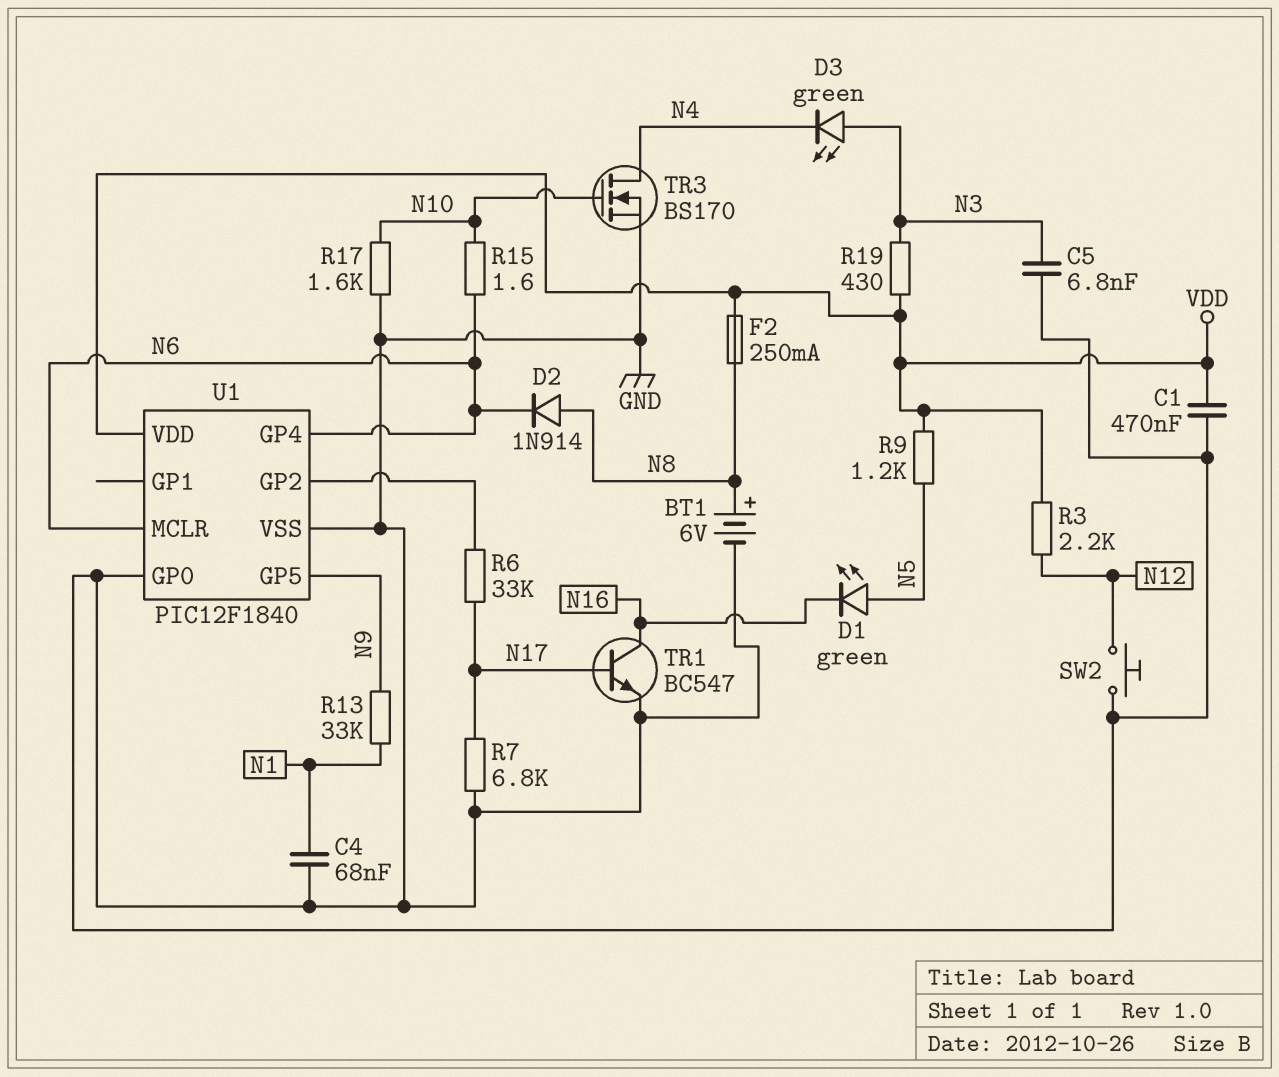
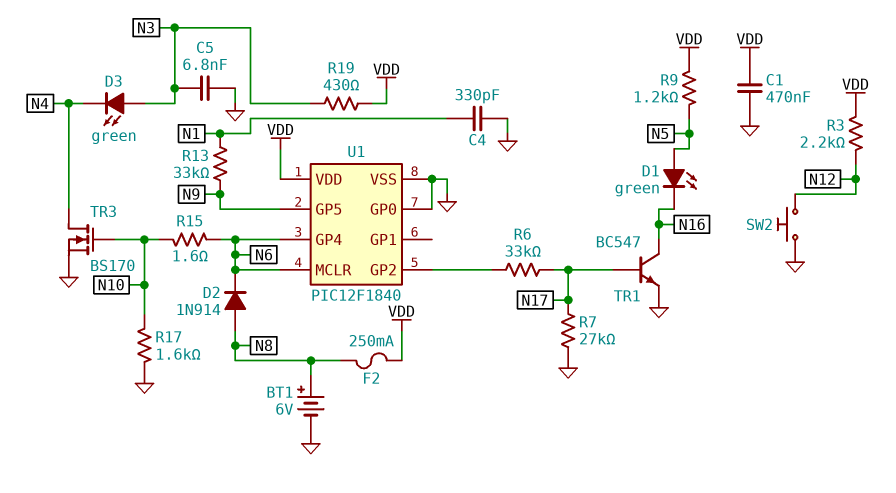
C4: 68nF (GND, N1) -> 330pF (GND, N1)
R7: 6.8k (GND, N17) -> 27k (GND, N17)

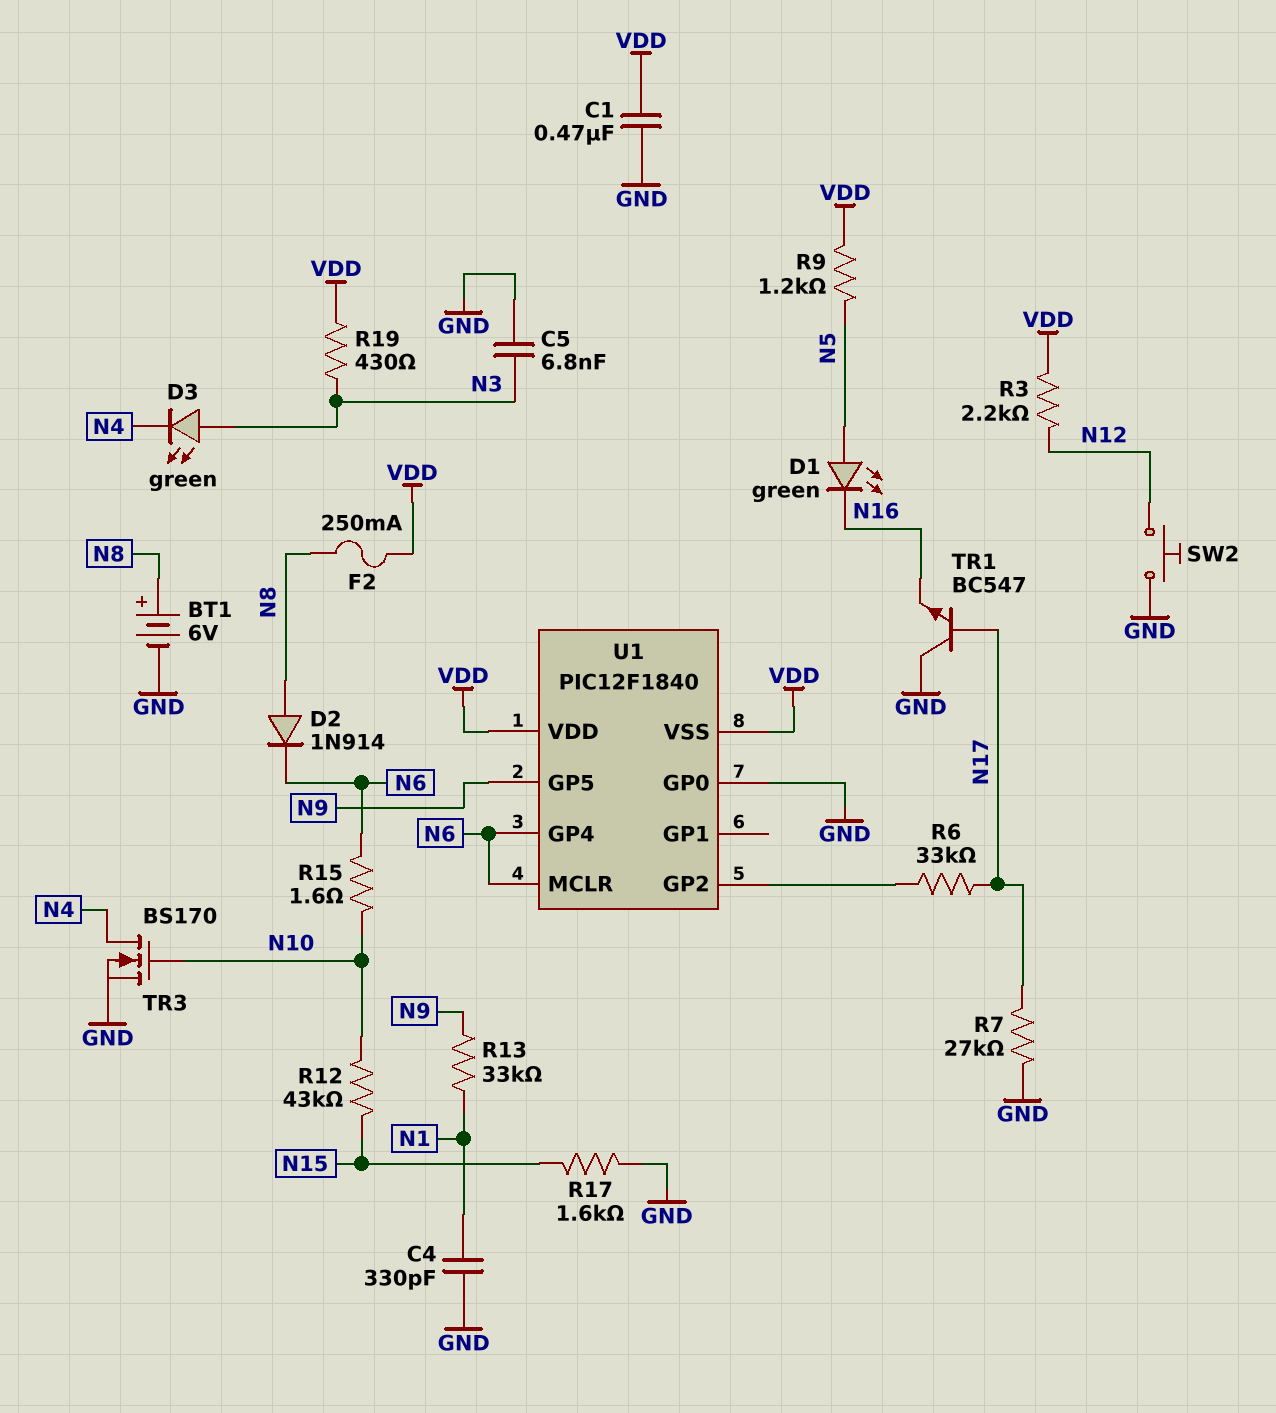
R12: none -> 43k (N10, N15)
R17: 1.6k (GND, N10) -> 1.6k (GND, N15)
TR1: NPN BC547 (B N17, C N16, E GND) -> NPN BC547 (B N17, C GND, E N16)
U1 pin VSS: GND -> VDD

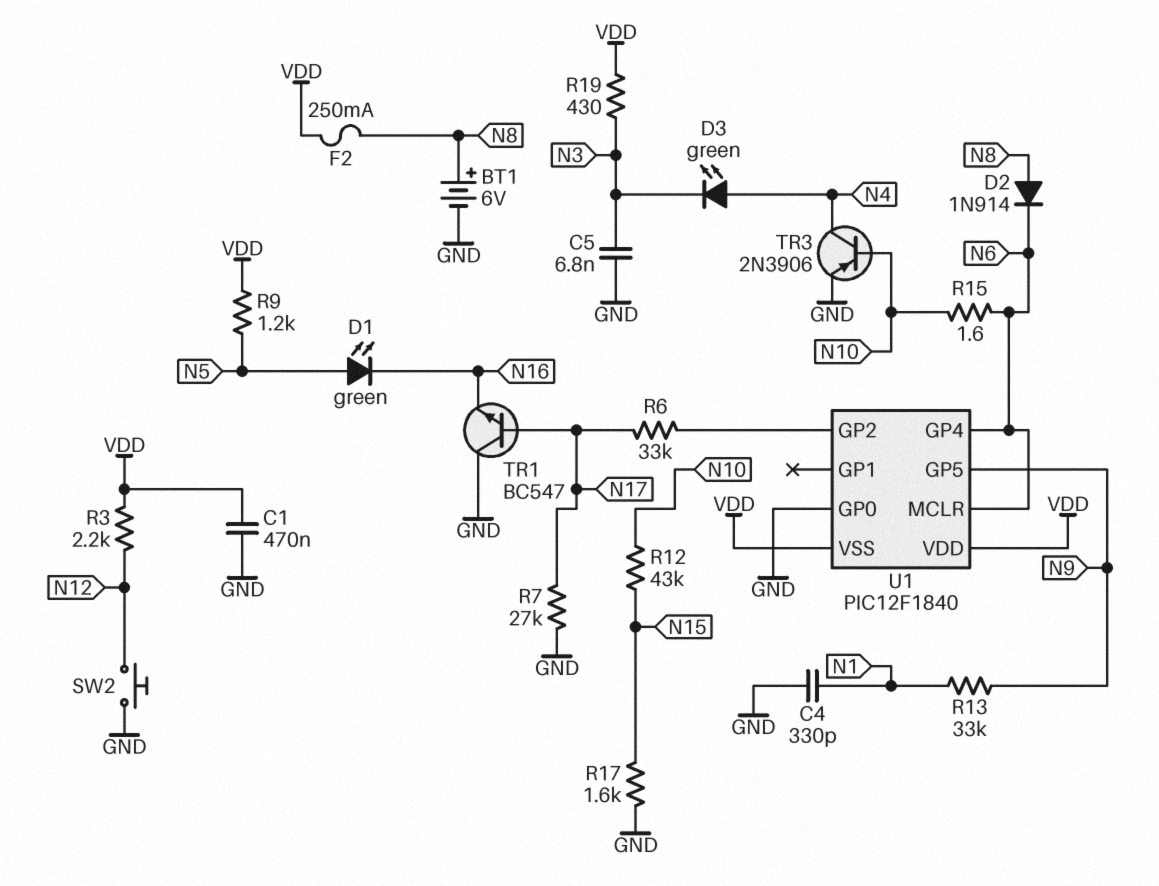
D3: LED green (A N3, K N4) -> LED green (A N4, K N3)
TR3: NMOS BS170 (G N10, D N4, S GND) -> PNP 2N3906 (B N10, C N4, E GND)

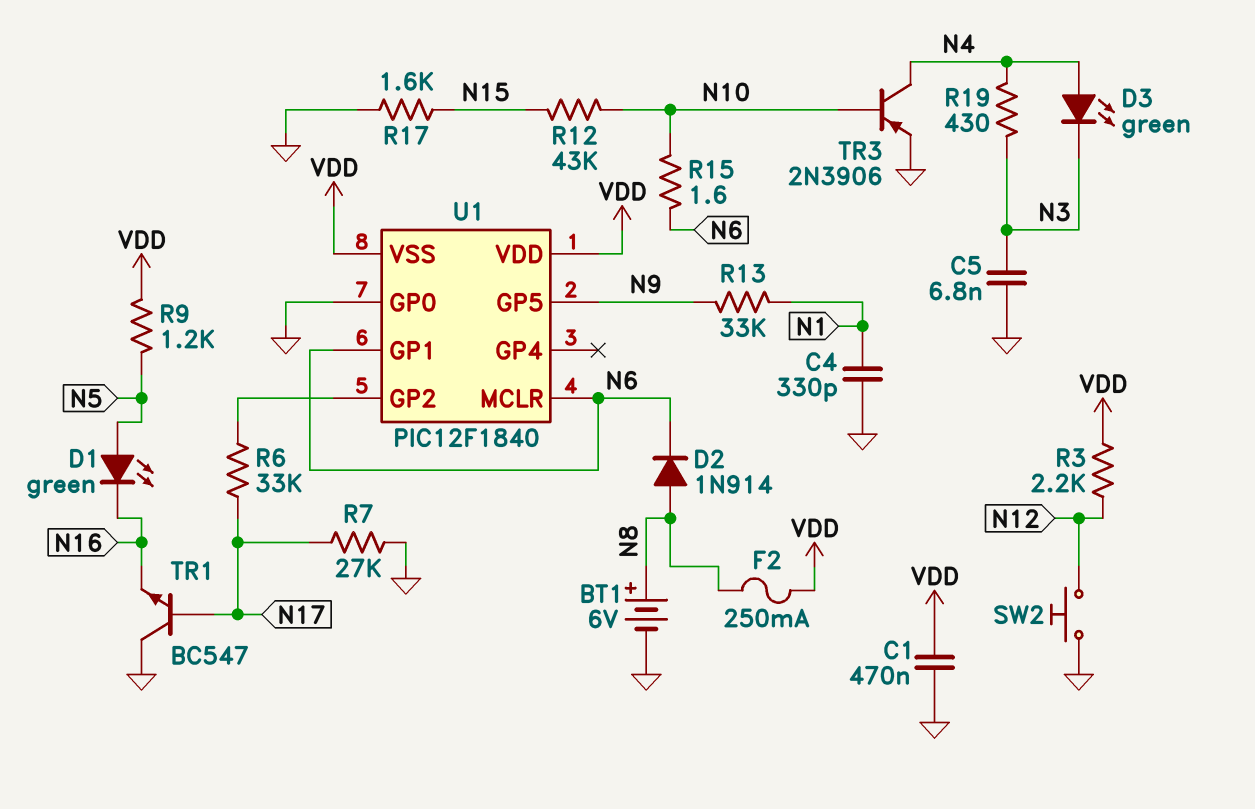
R19: 430 (N3, VDD) -> 430 (N3, N4)
U1 pin GP1: none -> N6
U1 pin GP4: N6 -> none

